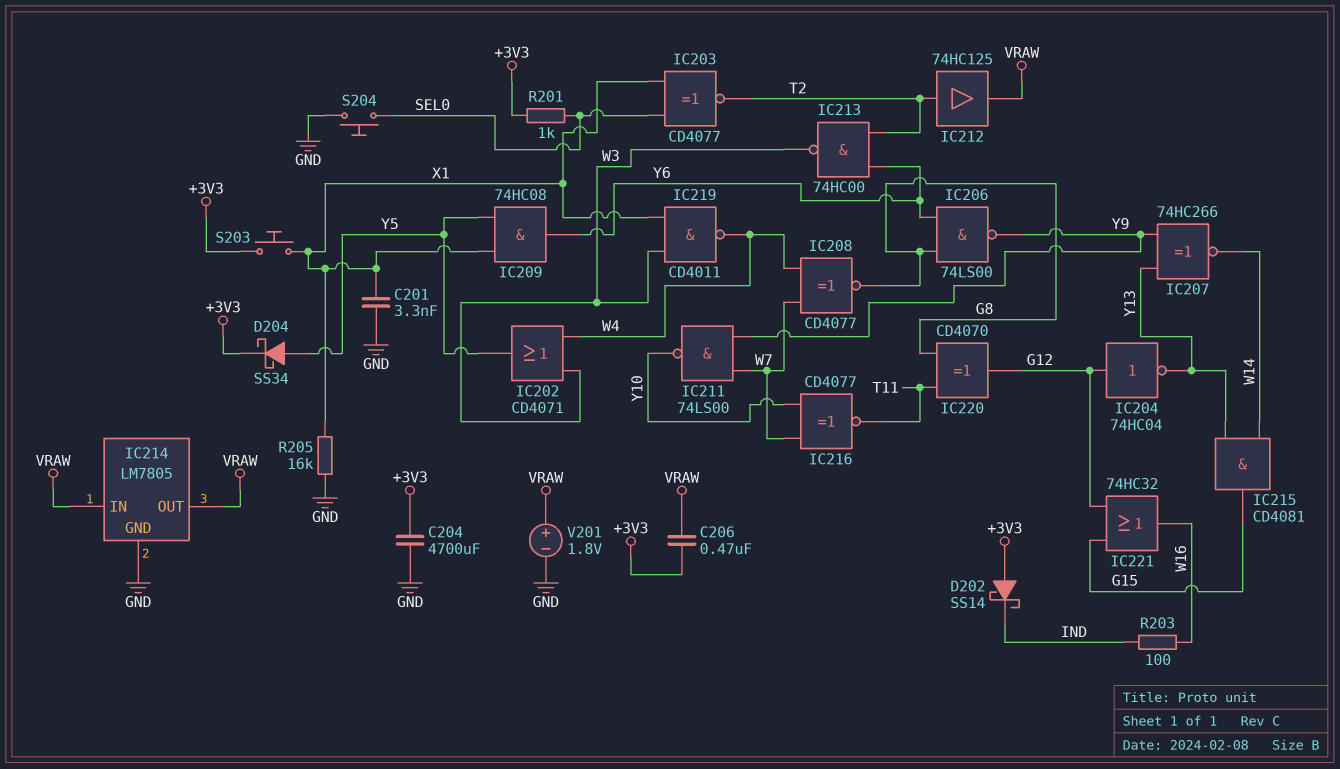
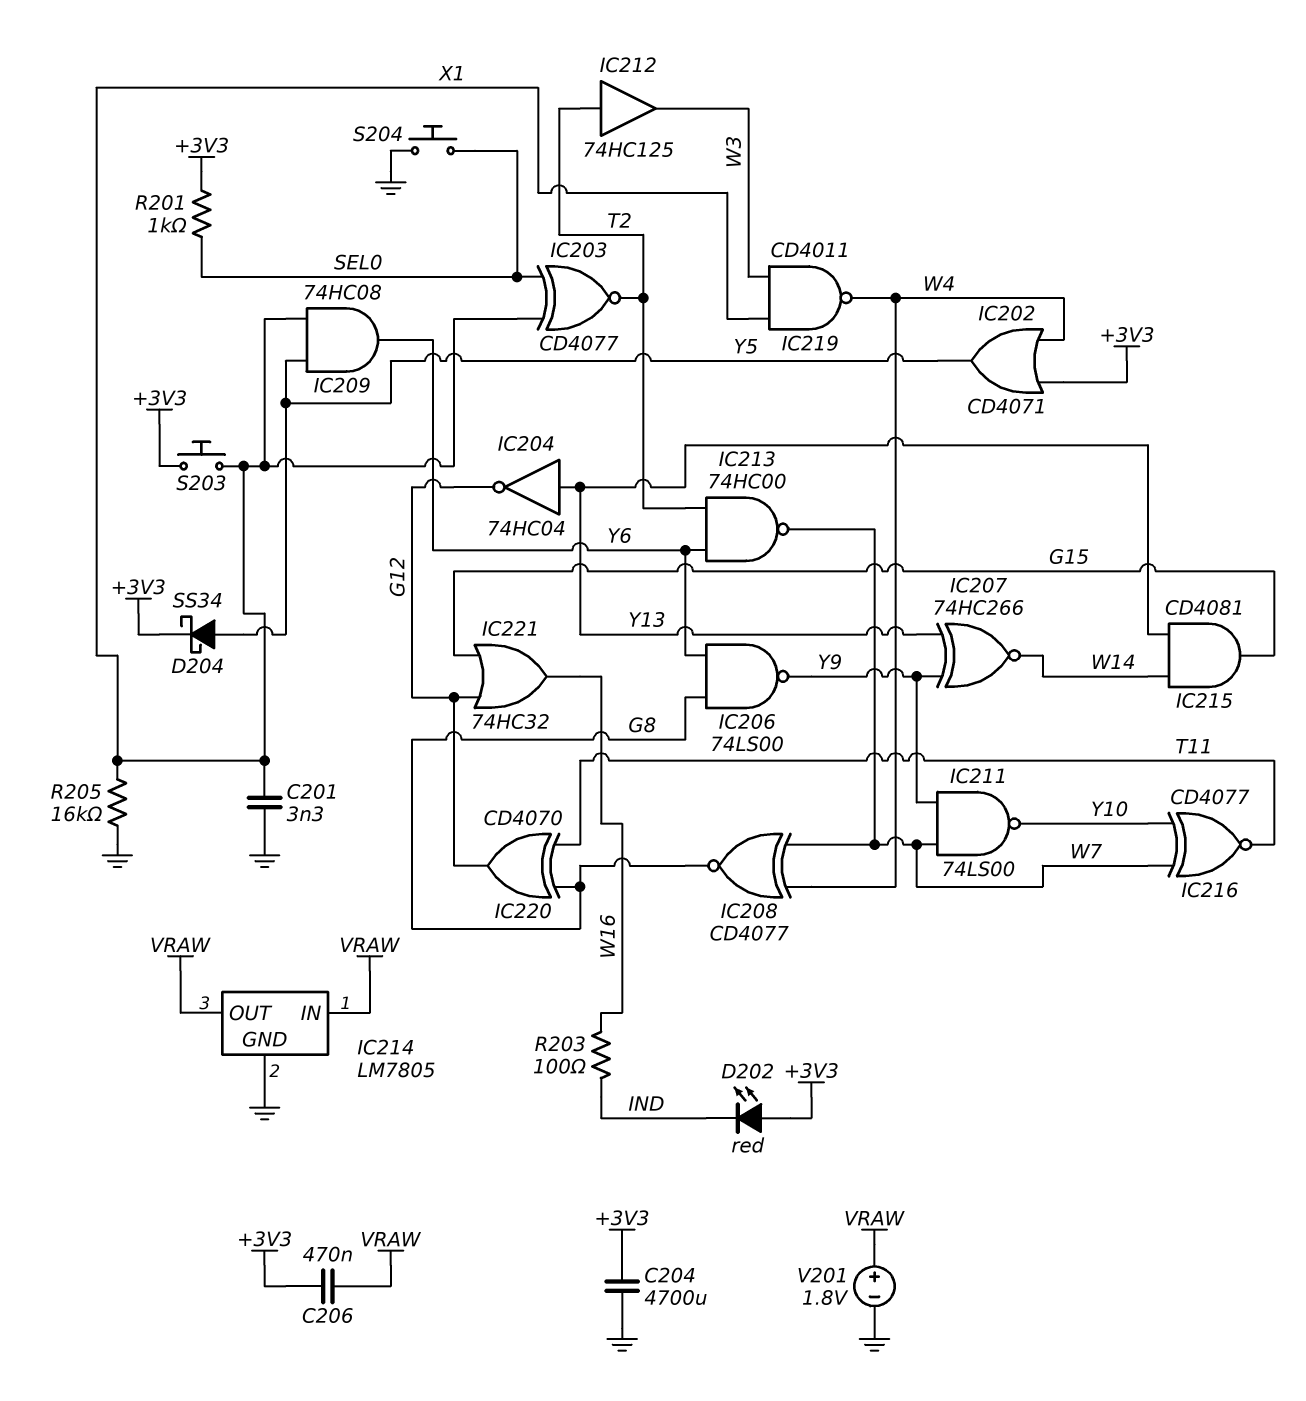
D202: schottky SS14 (A +3V3, K IND) -> LED red (A +3V3, K IND)
IC202: OR CD4071 (in W3, in W4, out Y5) -> OR CD4071 (in +3V3, in W4, out Y5)
IC204: NOT 74HC04 (in G12, out Y13) -> NOT 74HC04 (in Y13, out G12)
IC212: buffer 74HC125 (in T2, out VRAW) -> buffer 74HC125 (in T2, out W3)
IC213: NAND 74HC00 (in T2, in Y6, out W3) -> NAND 74HC00 (in T2, in Y6, out W7)

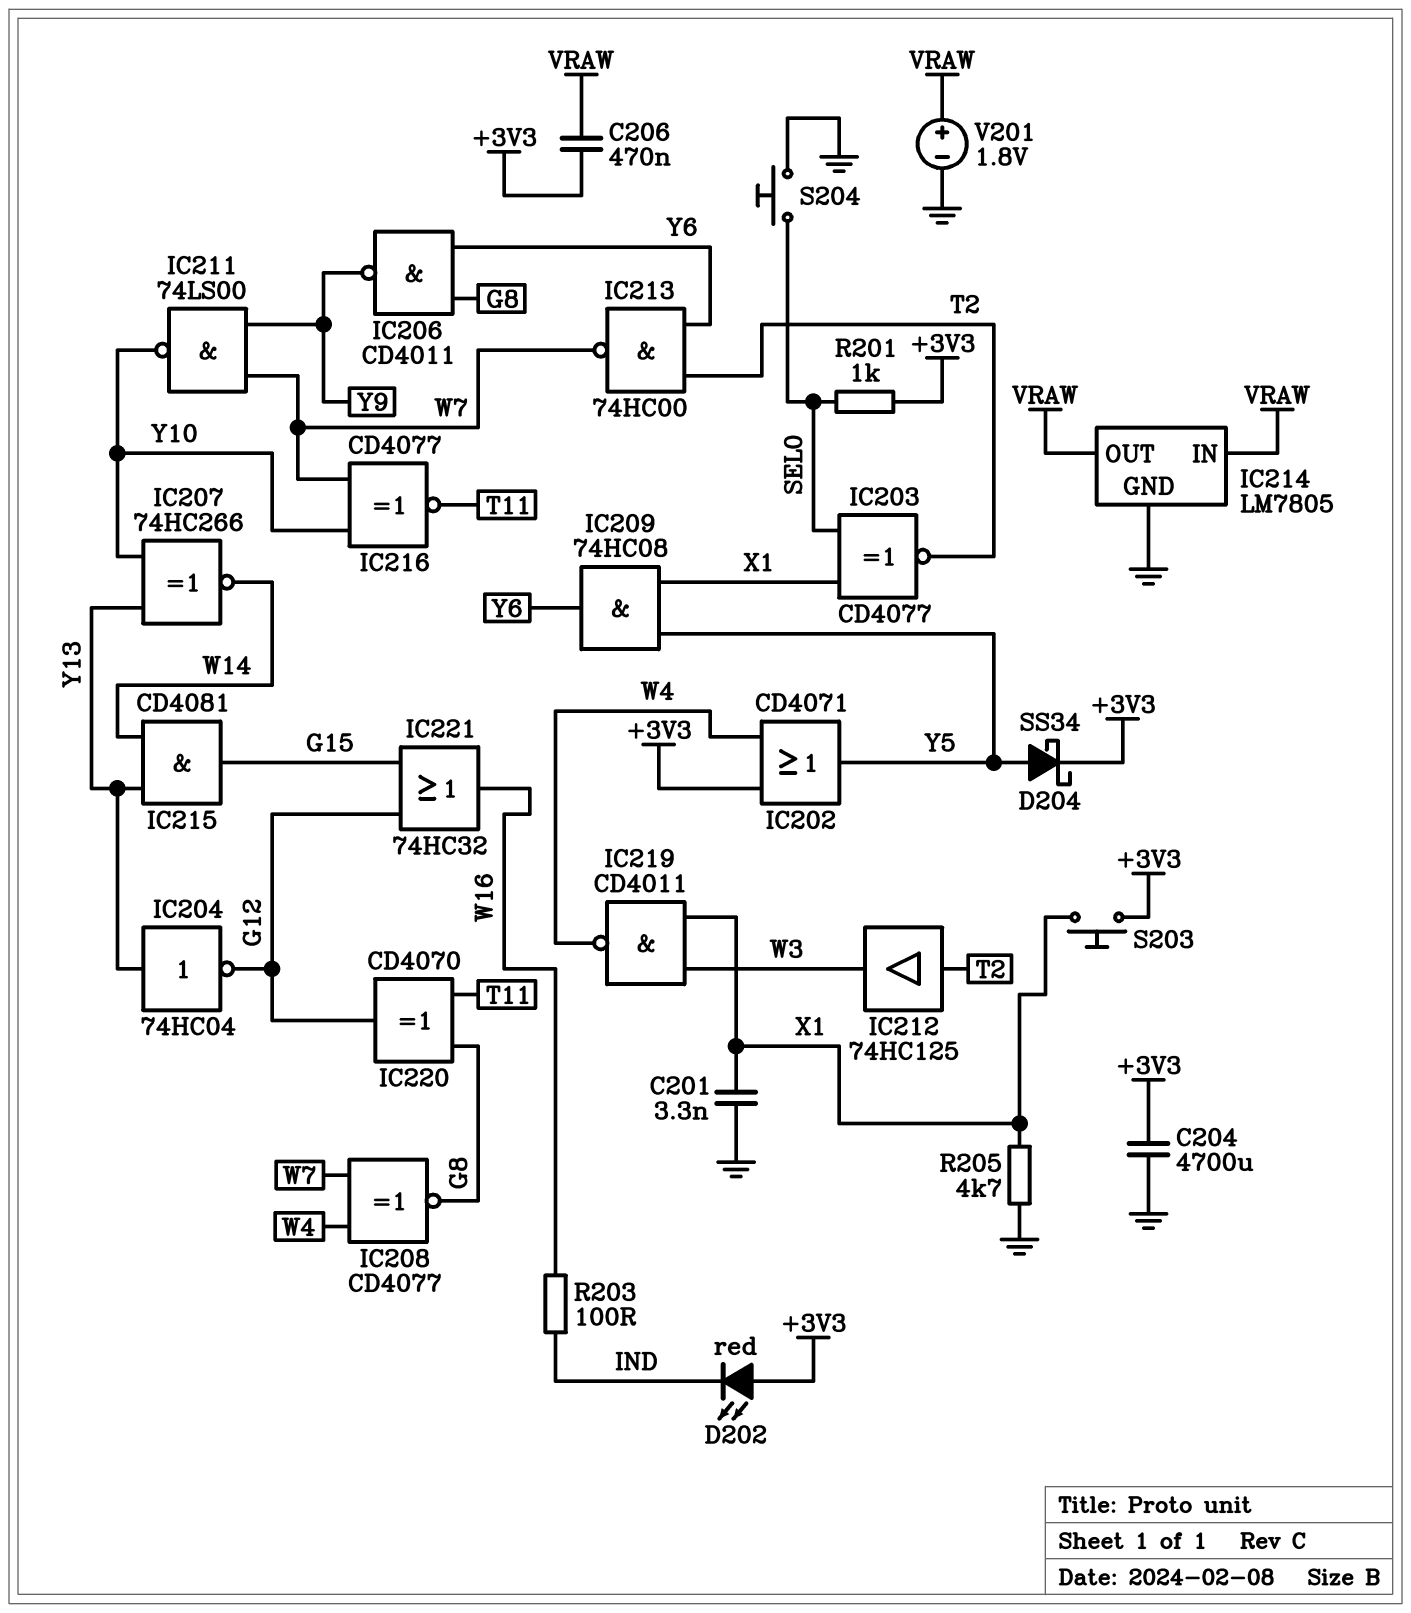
IC206: NAND 74LS00 (in G8, in Y6, out Y9) -> NAND CD4011 (in G8, in Y6, out Y9)
IC207: XNOR 74HC266 (in Y9, in Y13, out W14) -> XNOR 74HC266 (in Y10, in Y13, out W14)
R205: 16k (GND, X1) -> 4.7k (GND, X1)

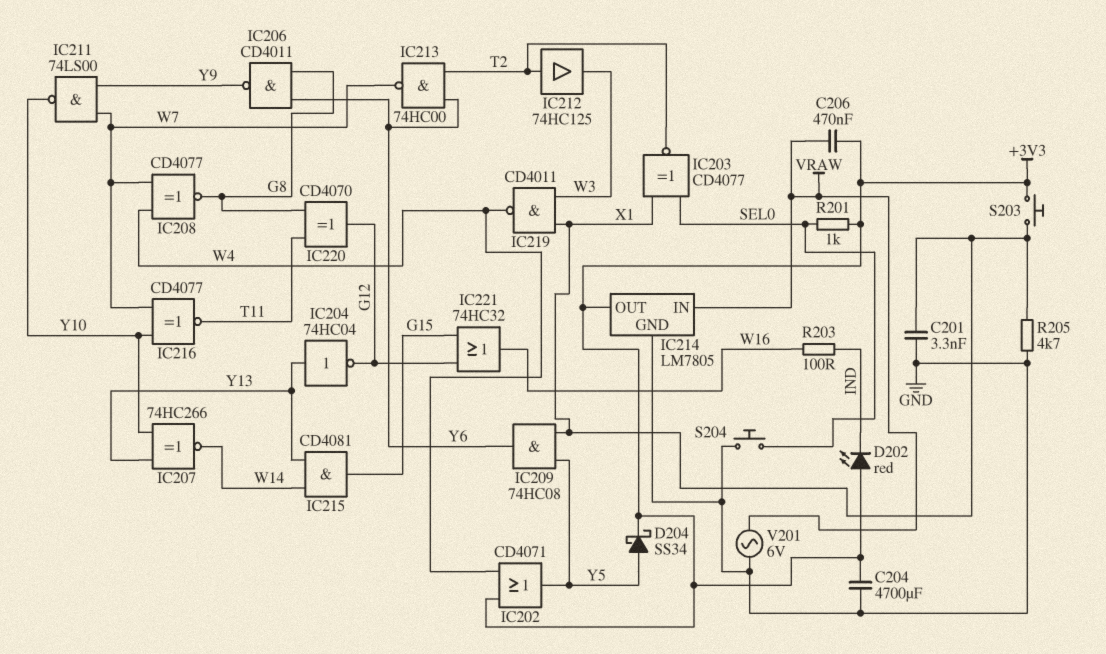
IC214 pin OUT: VRAW -> +3V3
V201: 1.8V (plus VRAW, minus GND) -> AC 6V (GND, VRAW)

